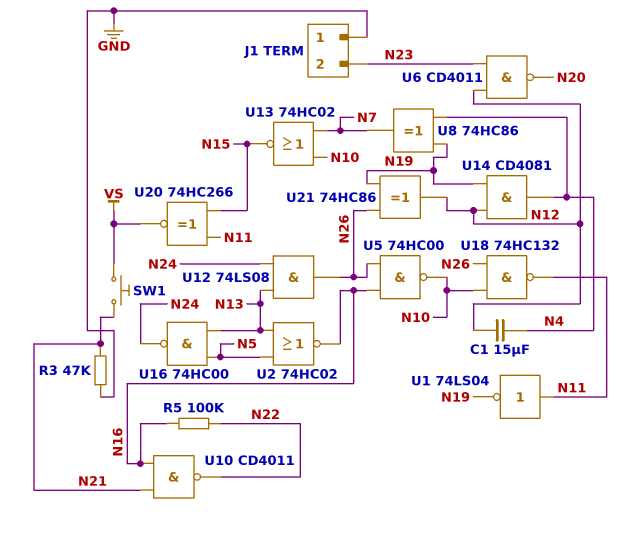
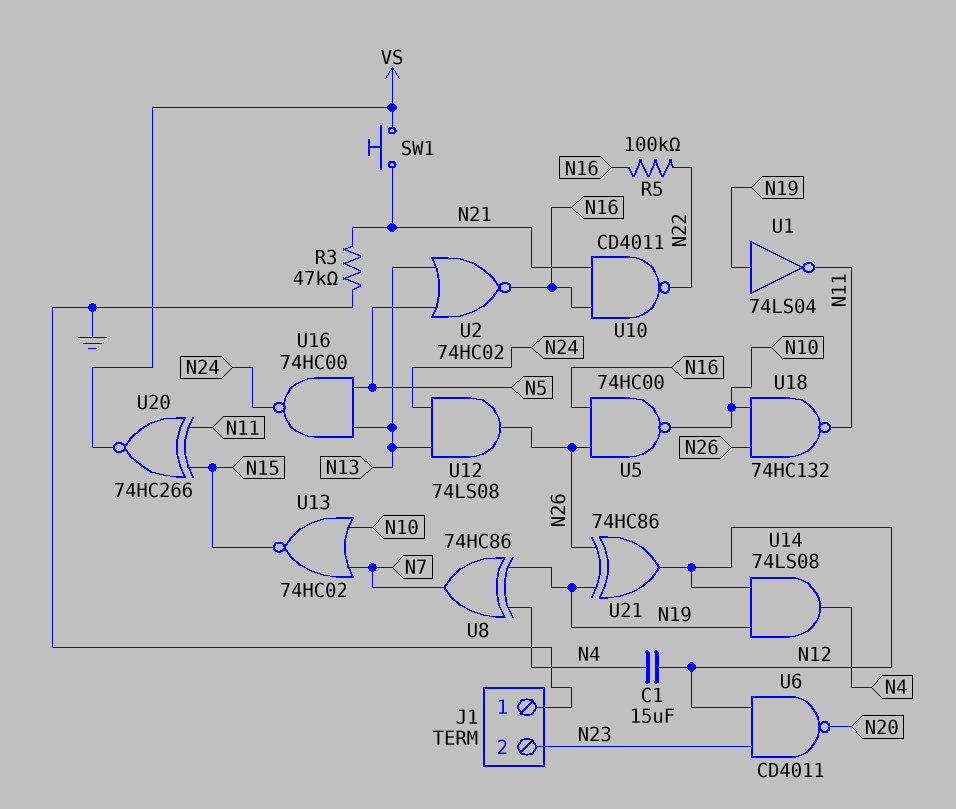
U1: NOT 74LS04 (in N11, out N19) -> NOT 74LS04 (in N19, out N11)
U14: AND CD4081 (in N12, in N19, out N4) -> AND 74LS08 (in N12, in N19, out N4)

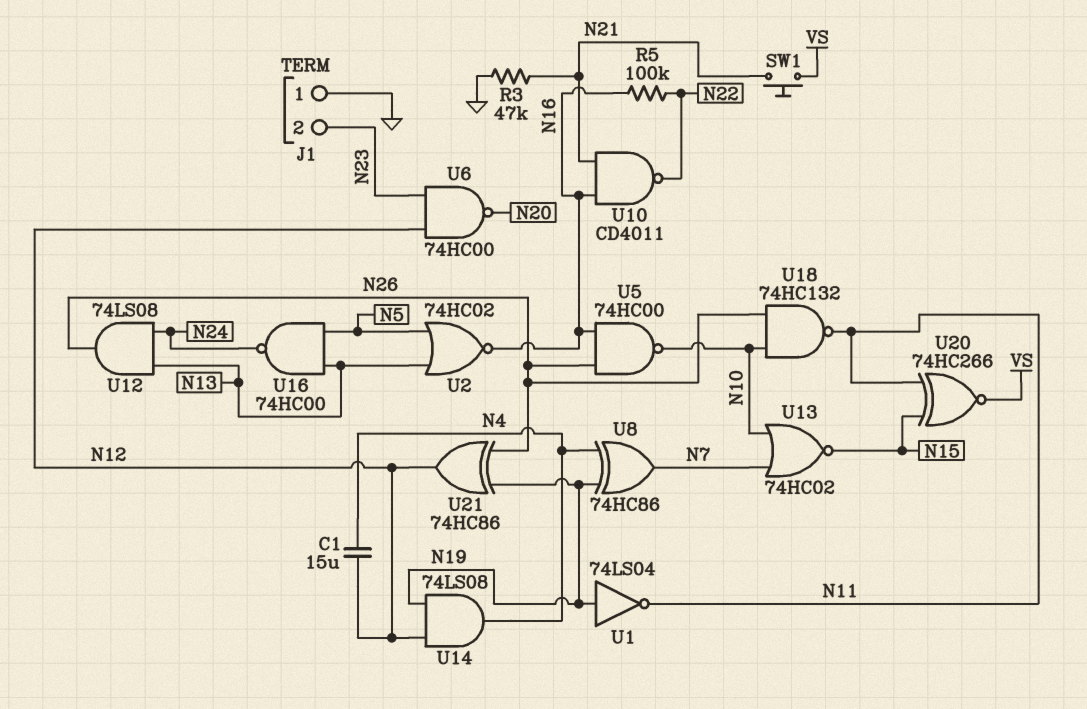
U6: NAND CD4011 (in N12, in N23, out N20) -> NAND 74HC00 (in N12, in N23, out N20)

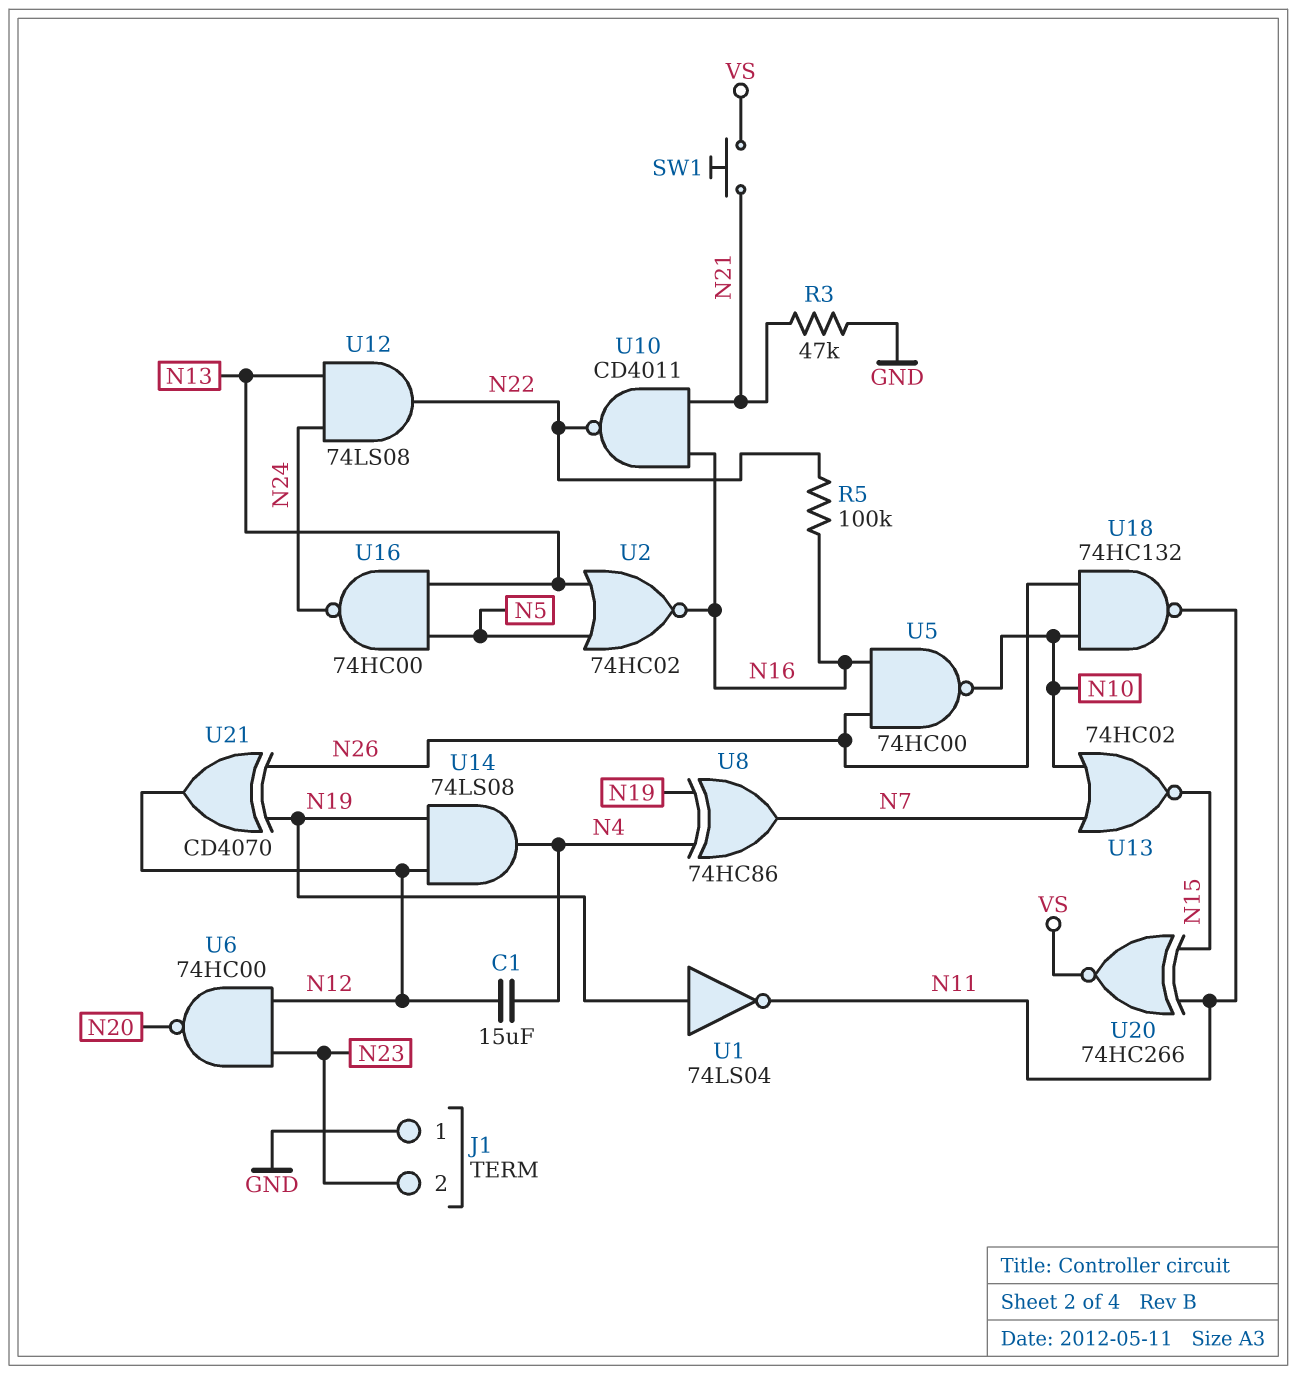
U12: AND 74LS08 (in N13, in N24, out N26) -> AND 74LS08 (in N13, in N24, out N22)
U21: XOR 74HC86 (in N19, in N26, out N12) -> XOR CD4070 (in N19, in N26, out N12)

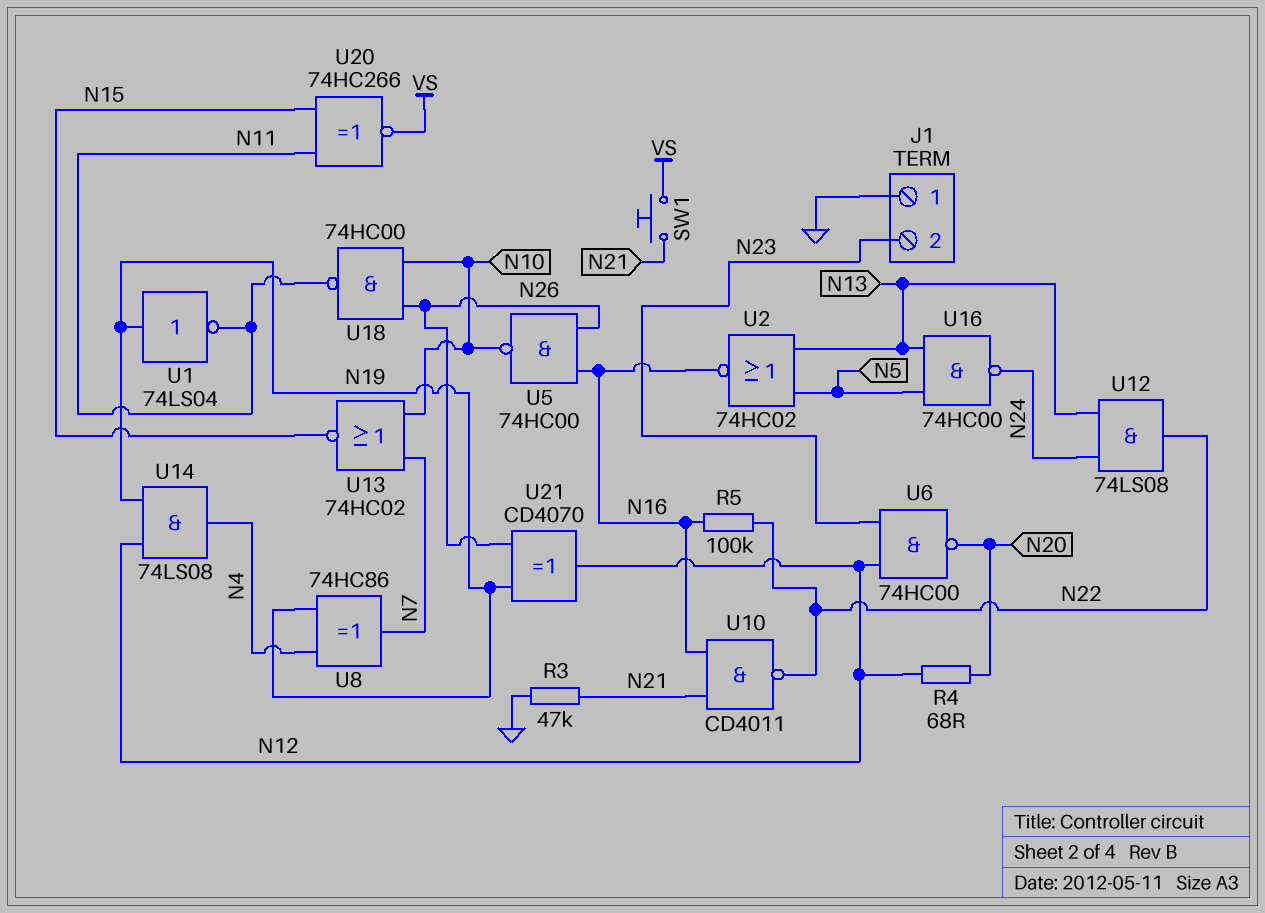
C1: 15uF (N4, N12) -> none
R4: none -> 68 (N12, N20)
U18: NAND 74HC132 (in N10, in N26, out N11) -> NAND 74HC00 (in N10, in N26, out N11)

